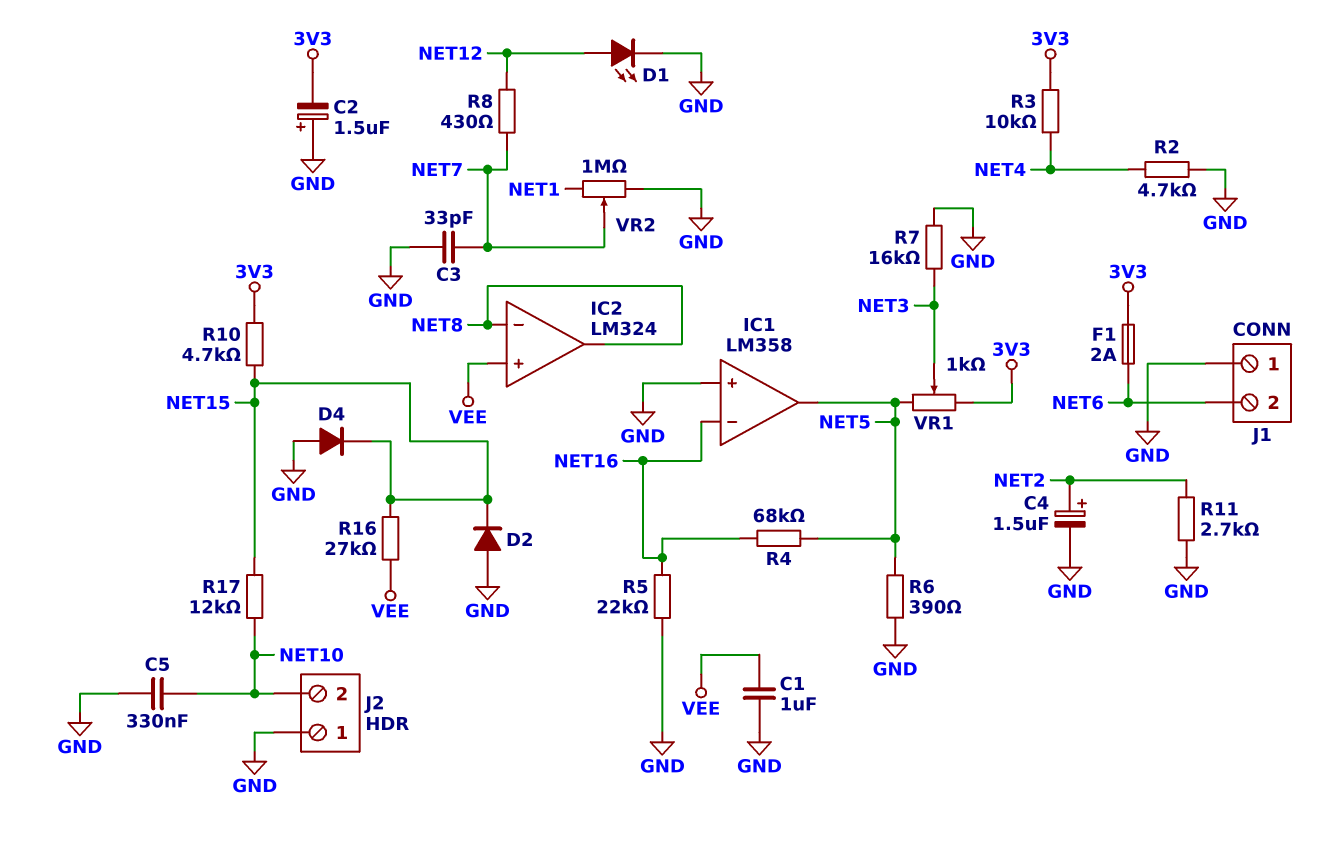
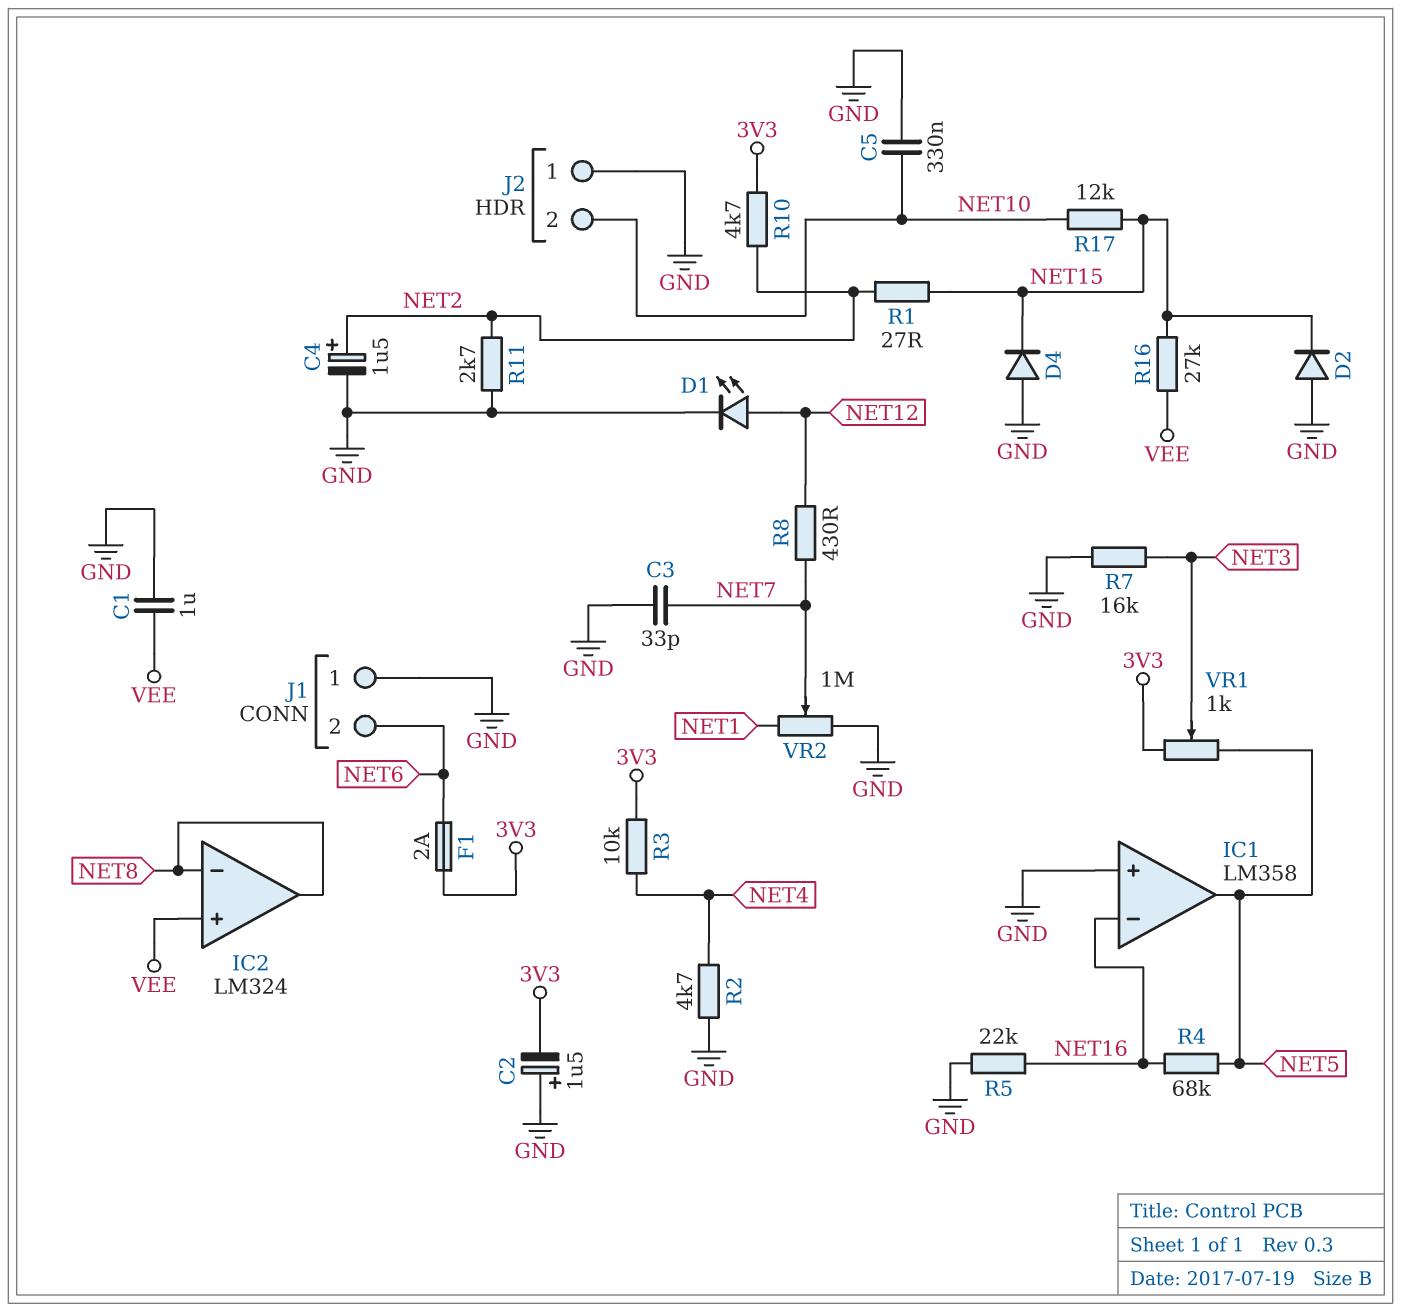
R1: none -> 27 (NET2, NET15)
R6: 390 (GND, NET5) -> none
R10: 4.7k (3V3, NET15) -> 4.7k (3V3, NET2)

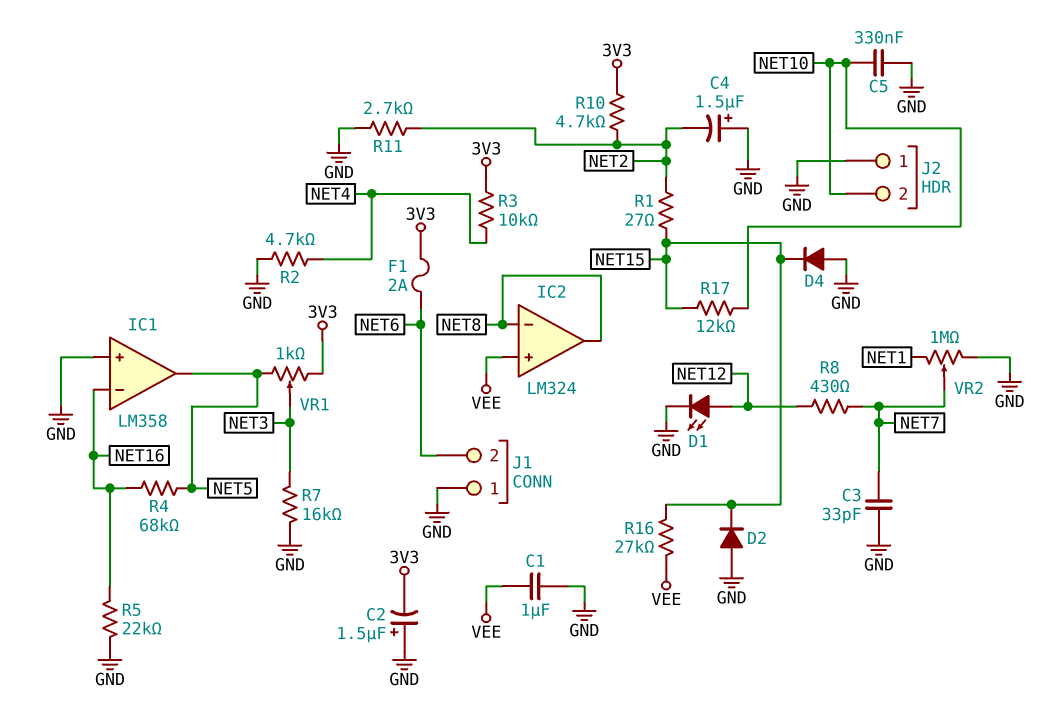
C4: 1.5uF (plus NET2, minus GND) -> 1.5uF (plus GND, minus NET2)

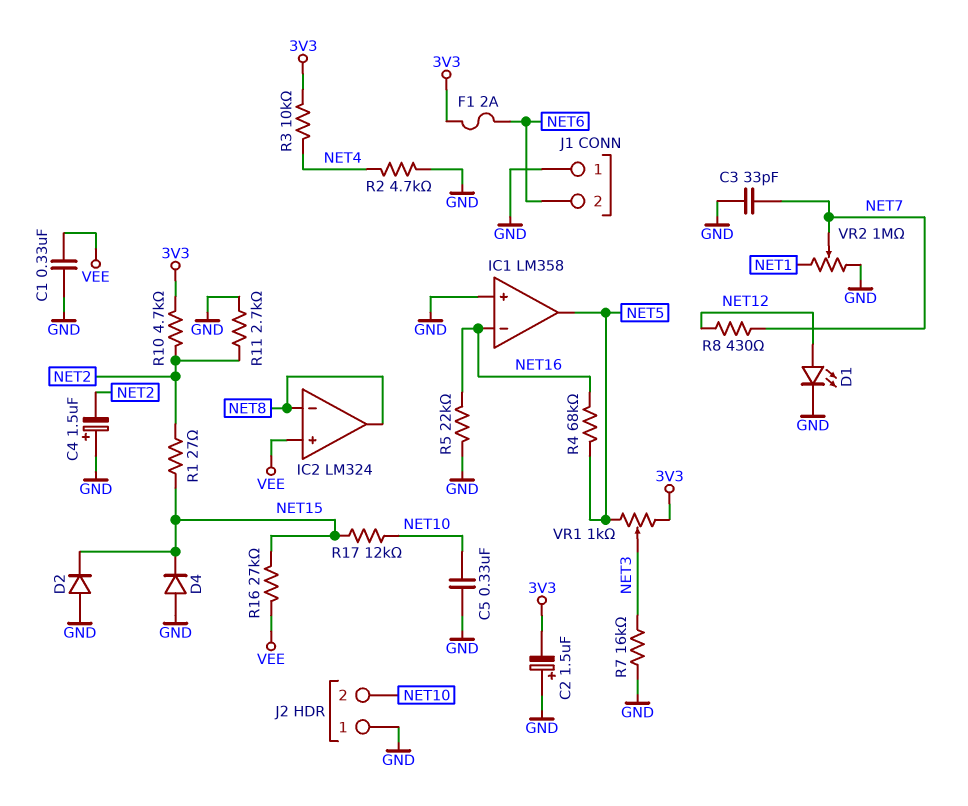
C1: 1uF (GND, VEE) -> 330nF (GND, VEE)

